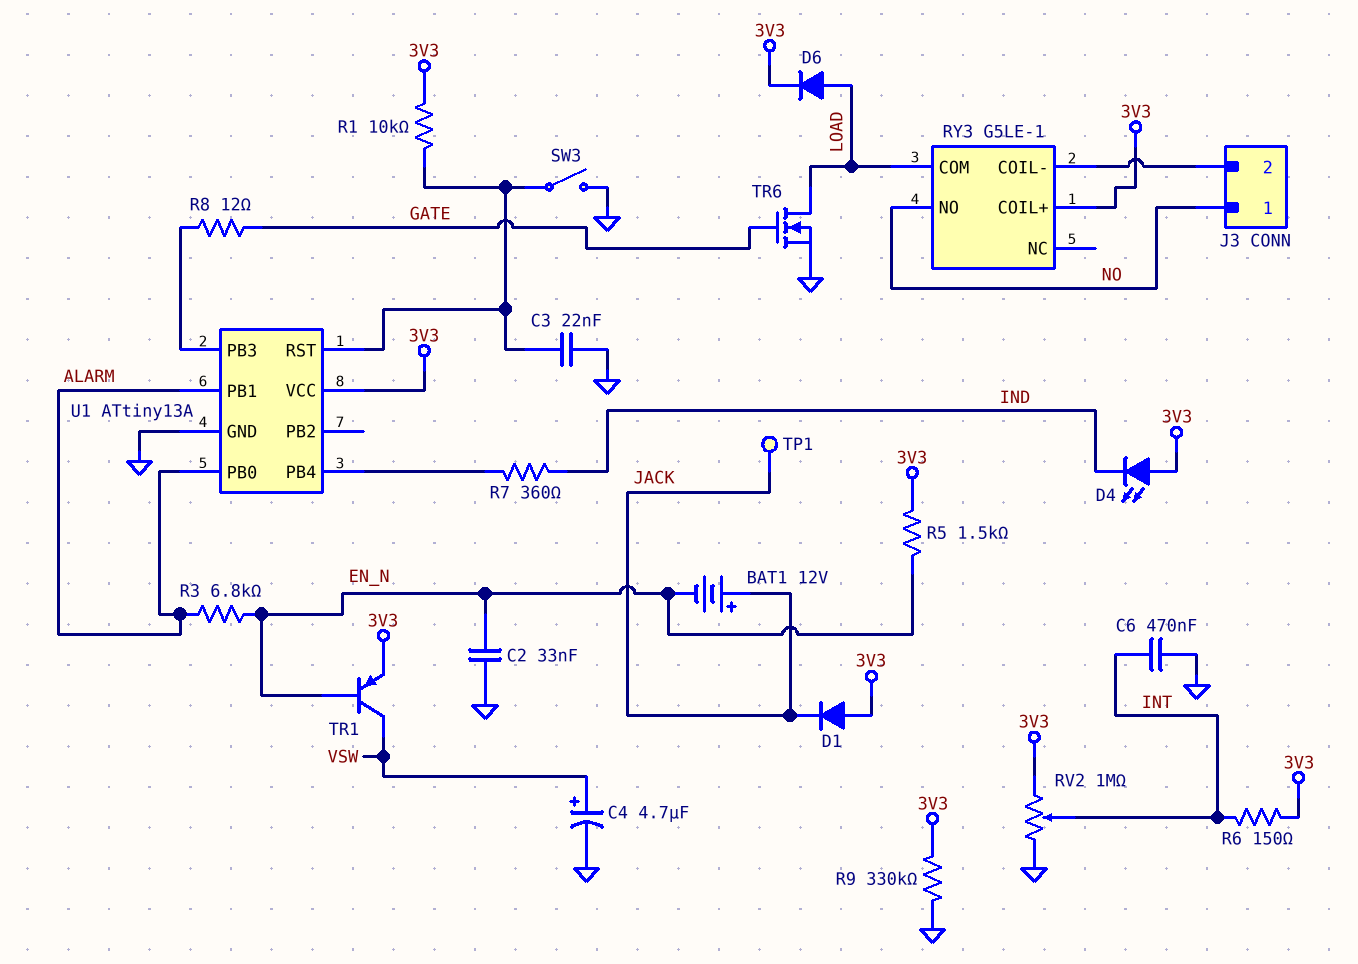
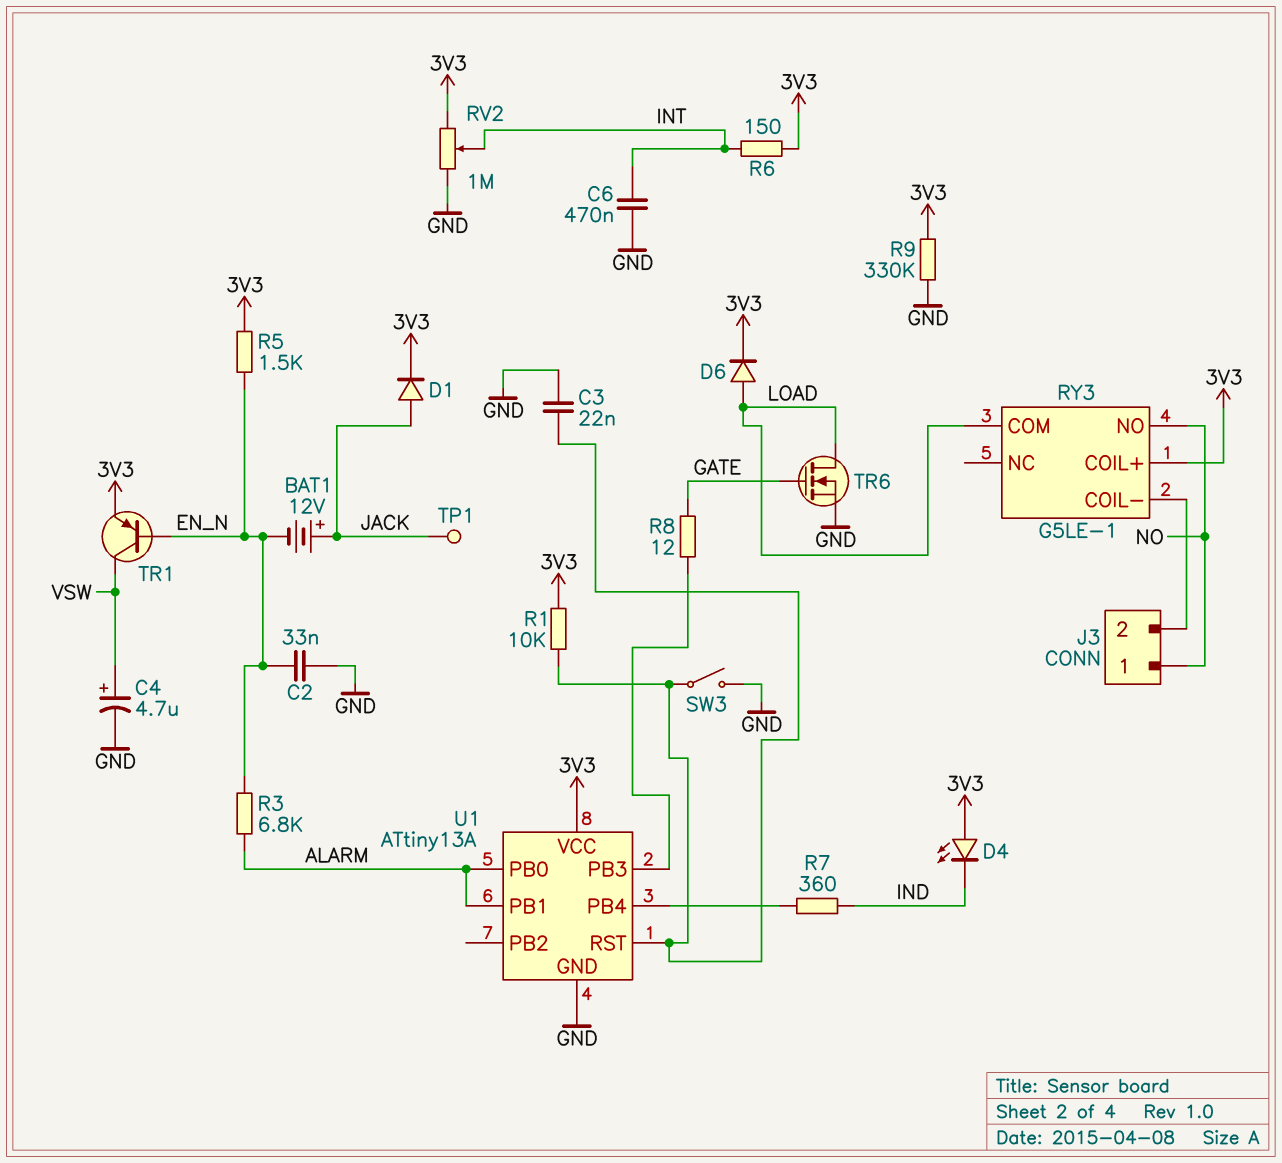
D1: diode (A 3V3, K JACK) -> diode (A JACK, K 3V3)

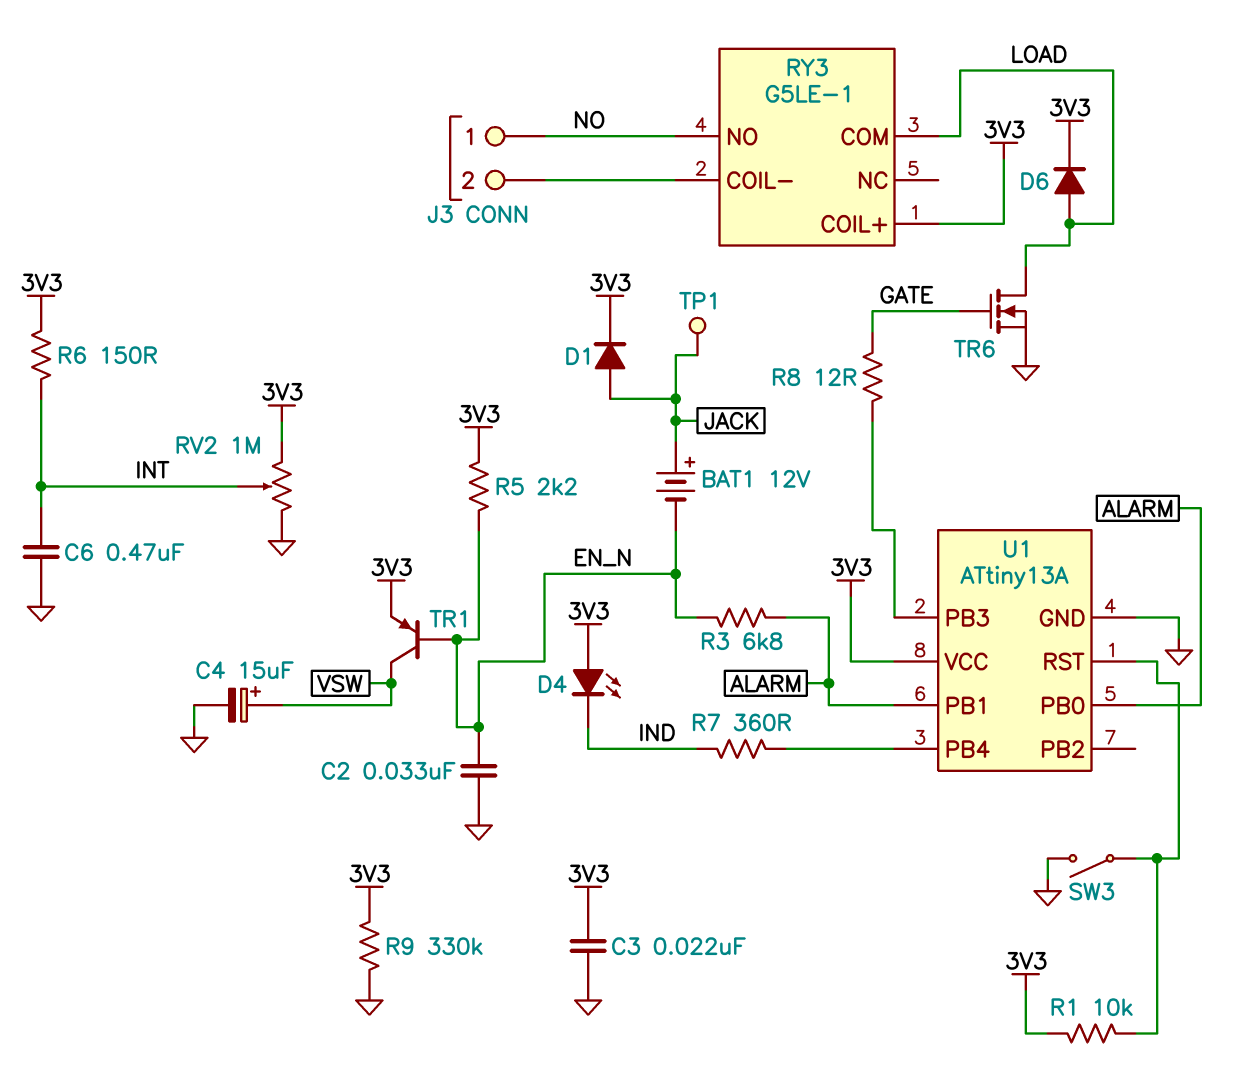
C3: 22nF (GND, U1/RST) -> 22nF (3V3, GND)
C4: 4.7uF (plus VSW, minus GND) -> 15uF (plus VSW, minus GND)
R5: 1.5k (3V3, EN_N) -> 2.2k (3V3, EN_N)

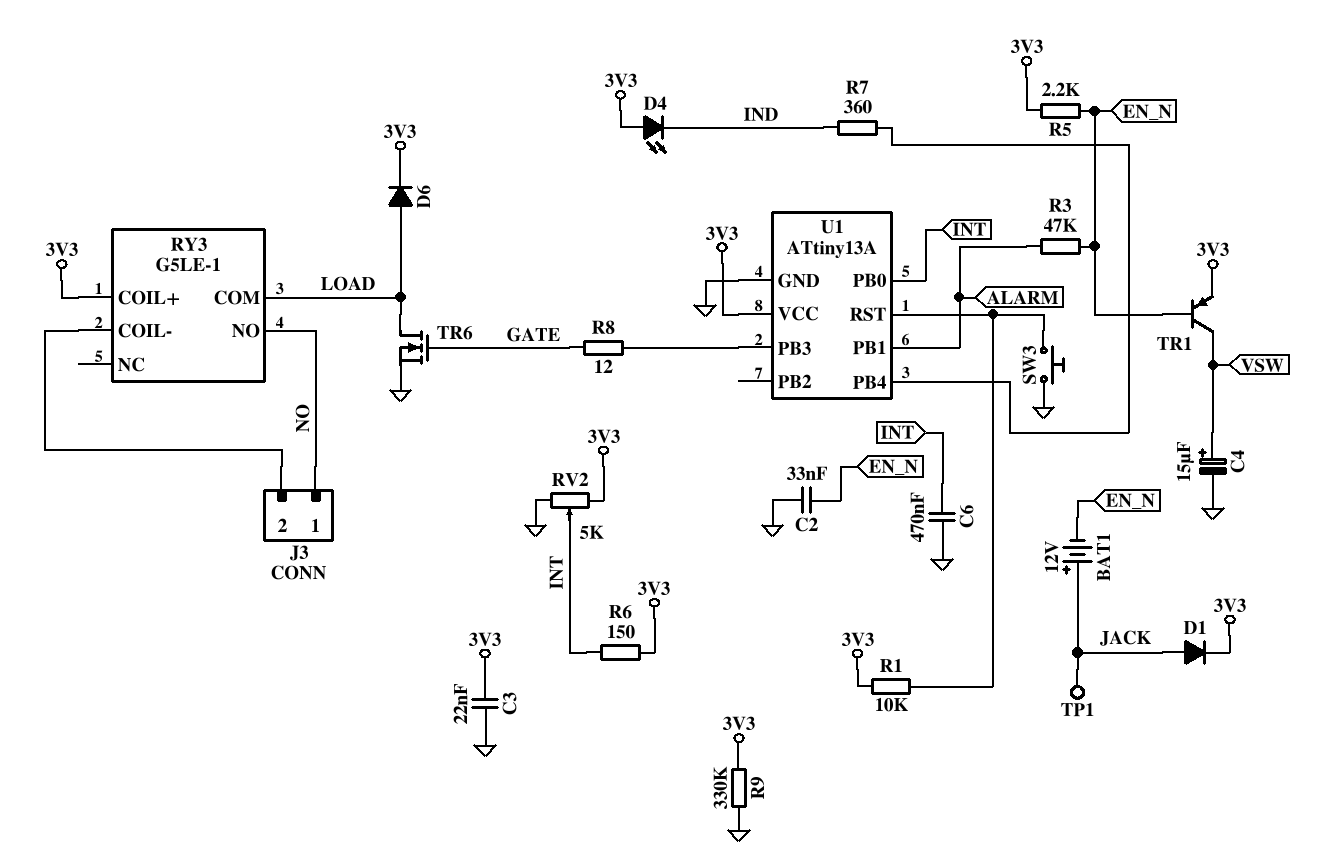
R3: 6.8k (ALARM, EN_N) -> 47k (ALARM, EN_N)
RV2: 1M (3V3, GND, wiper INT) -> 5k (3V3, GND, wiper INT)
SW3: switch (GND, U1/RST) -> button (GND, U1/RST)
U1 pin PB0: ALARM -> INT

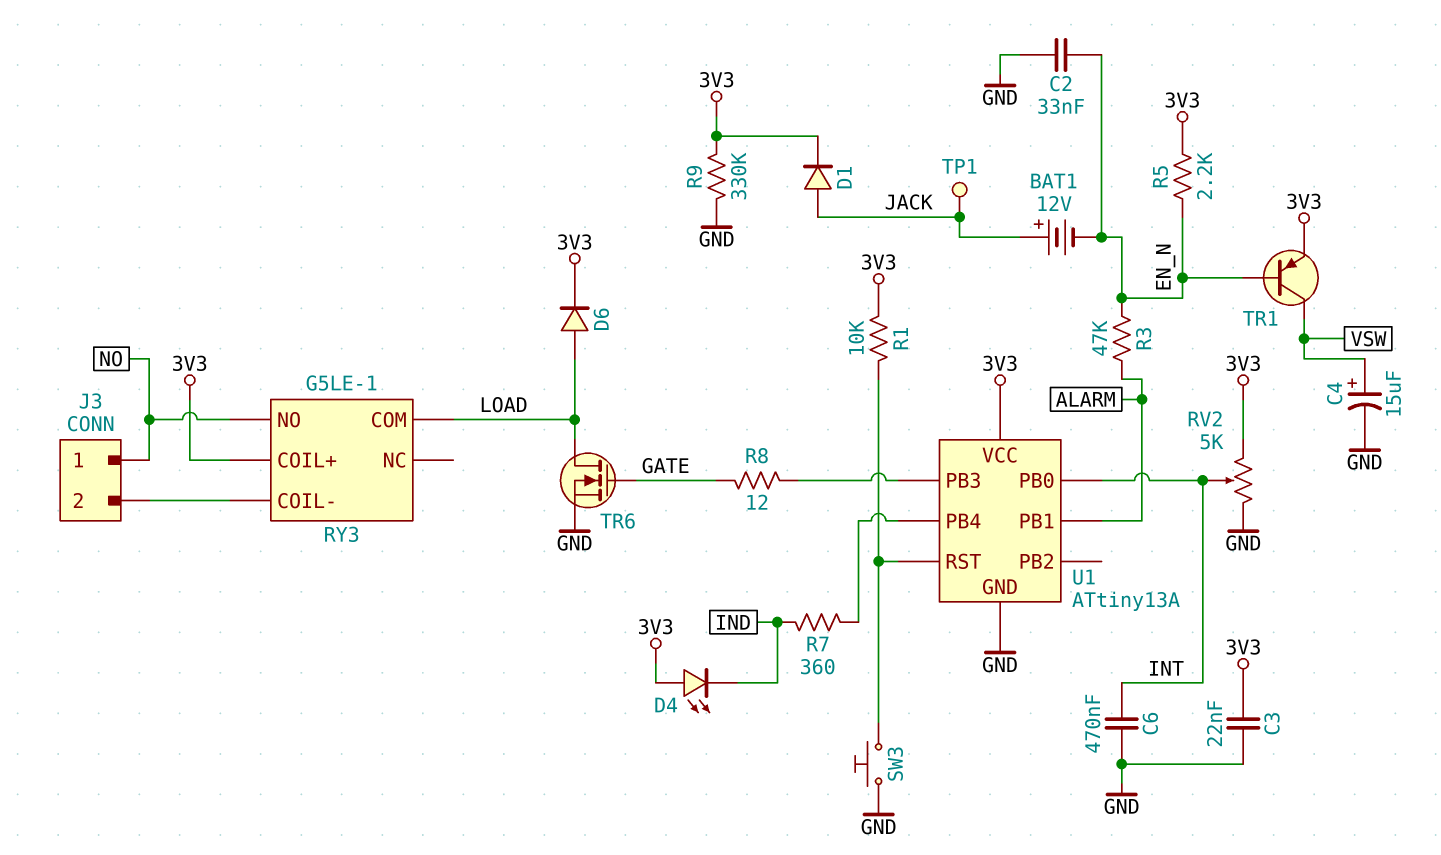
R6: 150 (3V3, INT) -> none

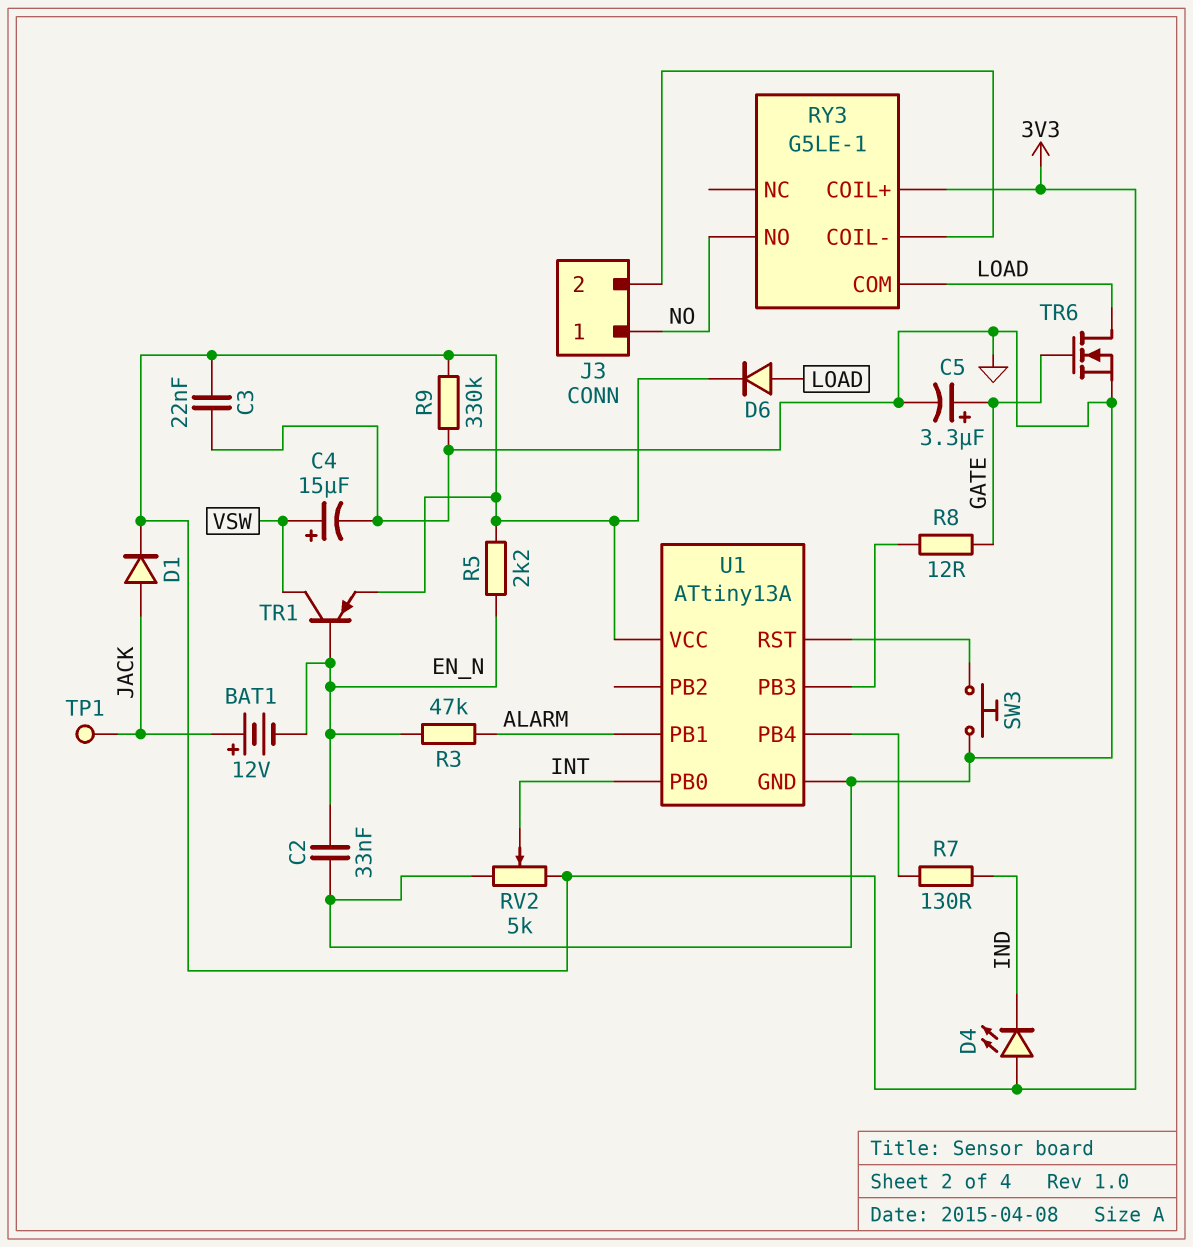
C5: none -> 3.3uF (plus GATE, minus GND)
C6: 470nF (GND, INT) -> none
R1: 10k (3V3, U1/RST) -> none
R7: 360 (IND, U1/PB4) -> 130 (IND, U1/PB4)

